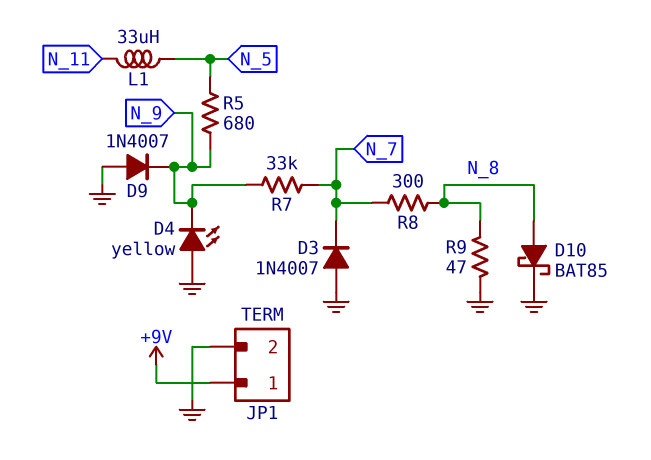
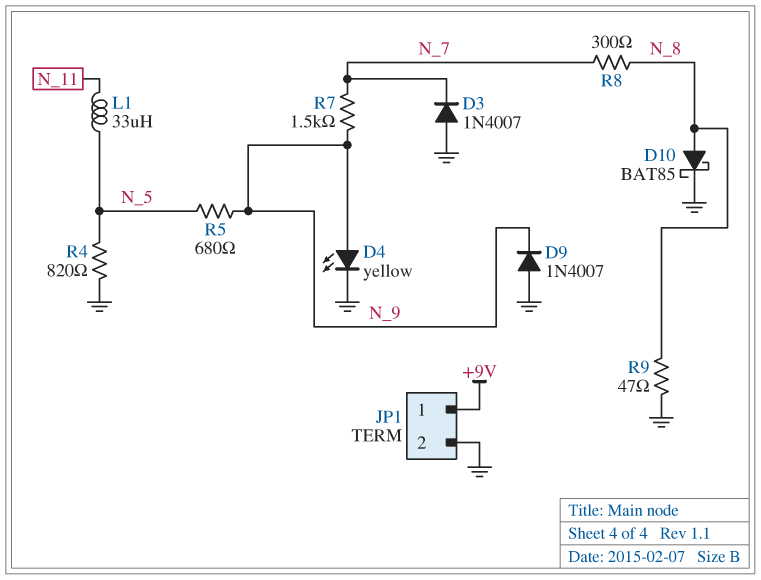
D4: LED yellow (A GND, K N_9) -> LED yellow (A N_9, K GND)
R4: none -> 820 (GND, N_5)
R7: 33k (N_7, N_9) -> 1.5k (N_7, N_9)

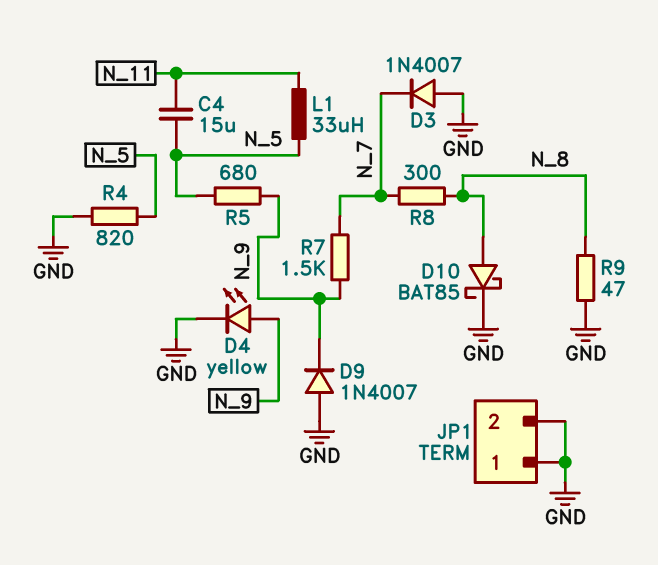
C4: none -> 15uF (N_5, N_11)
JP1 pin 1: +9V -> GND

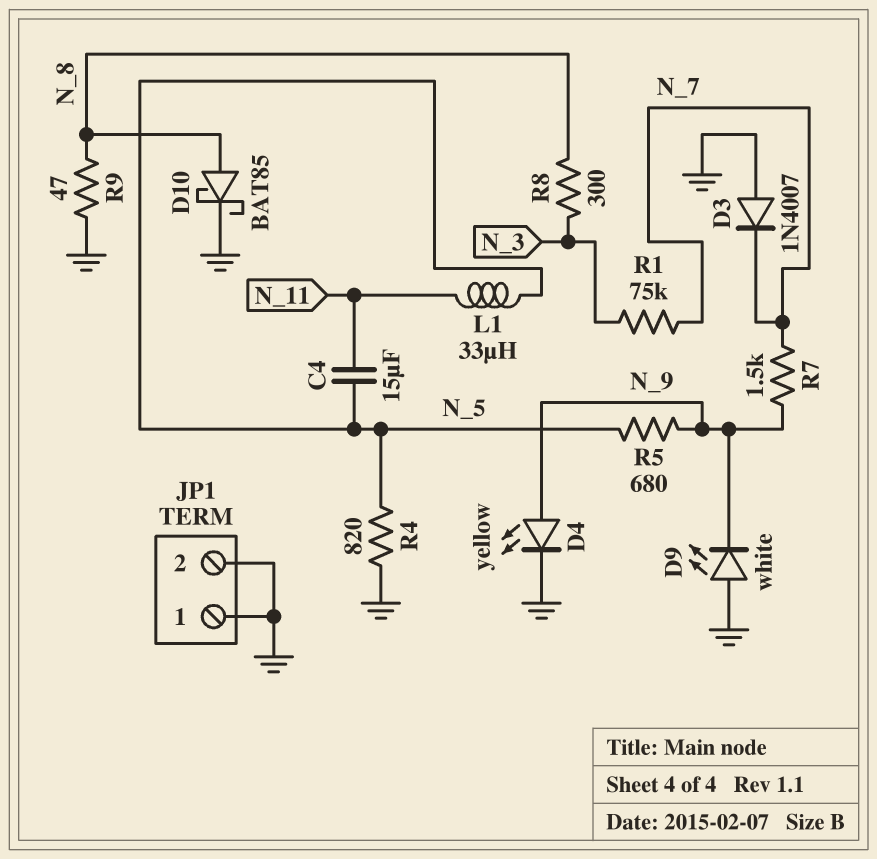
D9: diode 1N4007 (A GND, K N_9) -> LED white (A GND, K N_9)
R1: none -> 75k (N_3, N_7)
R8: 300 (N_7, N_8) -> 300 (N_3, N_8)

